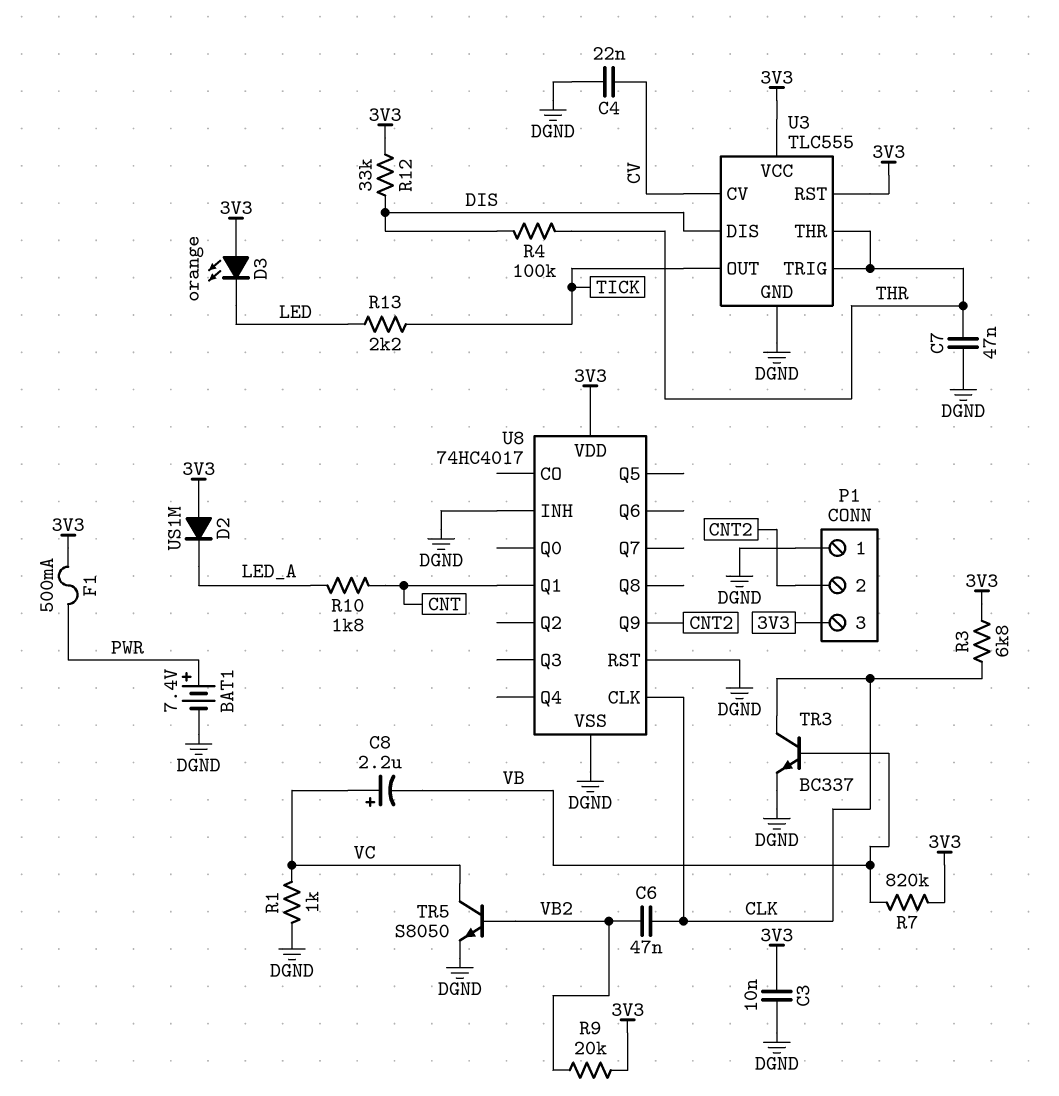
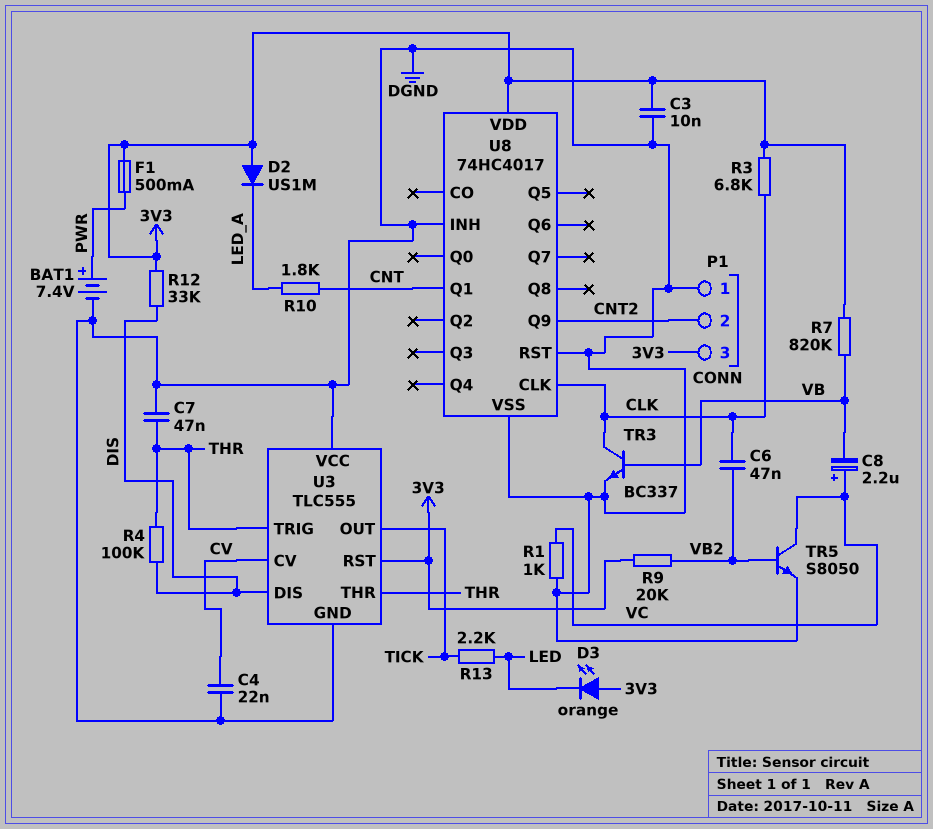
U3 pin VCC: 3V3 -> DGND

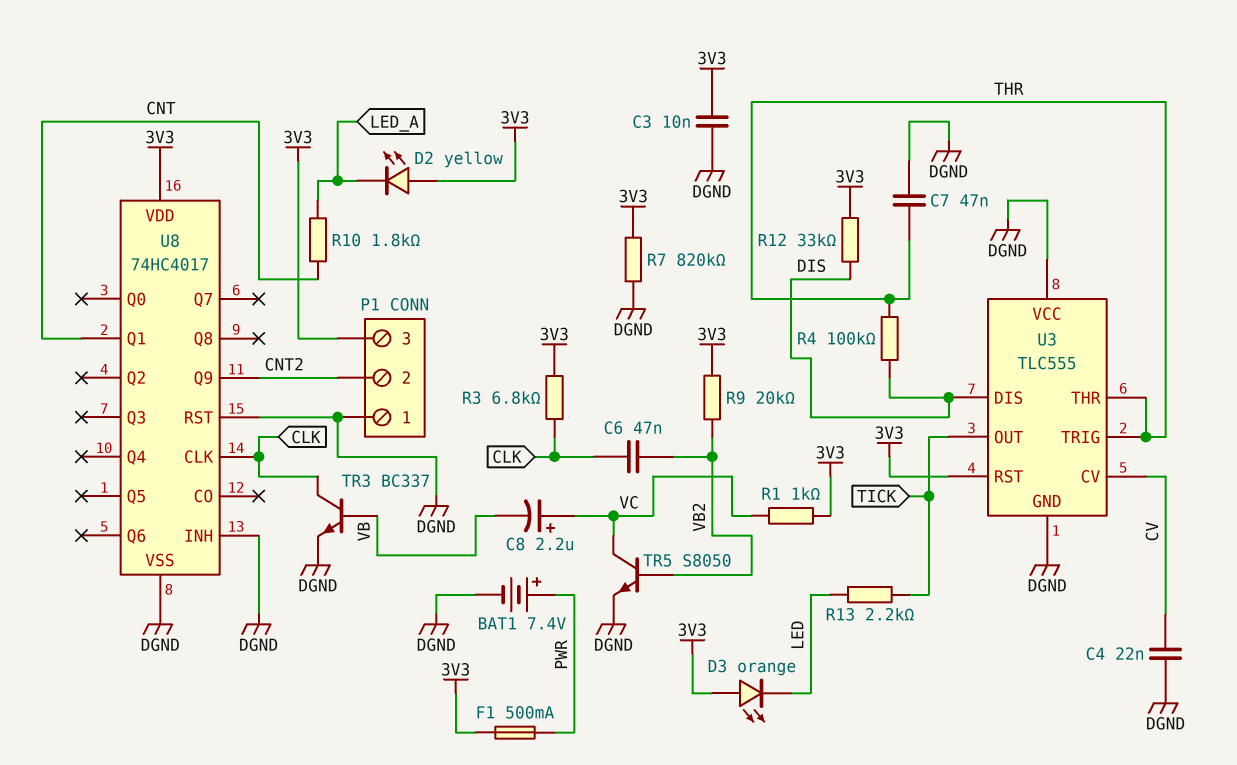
D2: diode US1M (A 3V3, K LED_A) -> LED yellow (A 3V3, K LED_A)
R1: 1k (DGND, VC) -> 1k (3V3, VC)
R7: 820k (3V3, VB) -> 820k (3V3, DGND)

